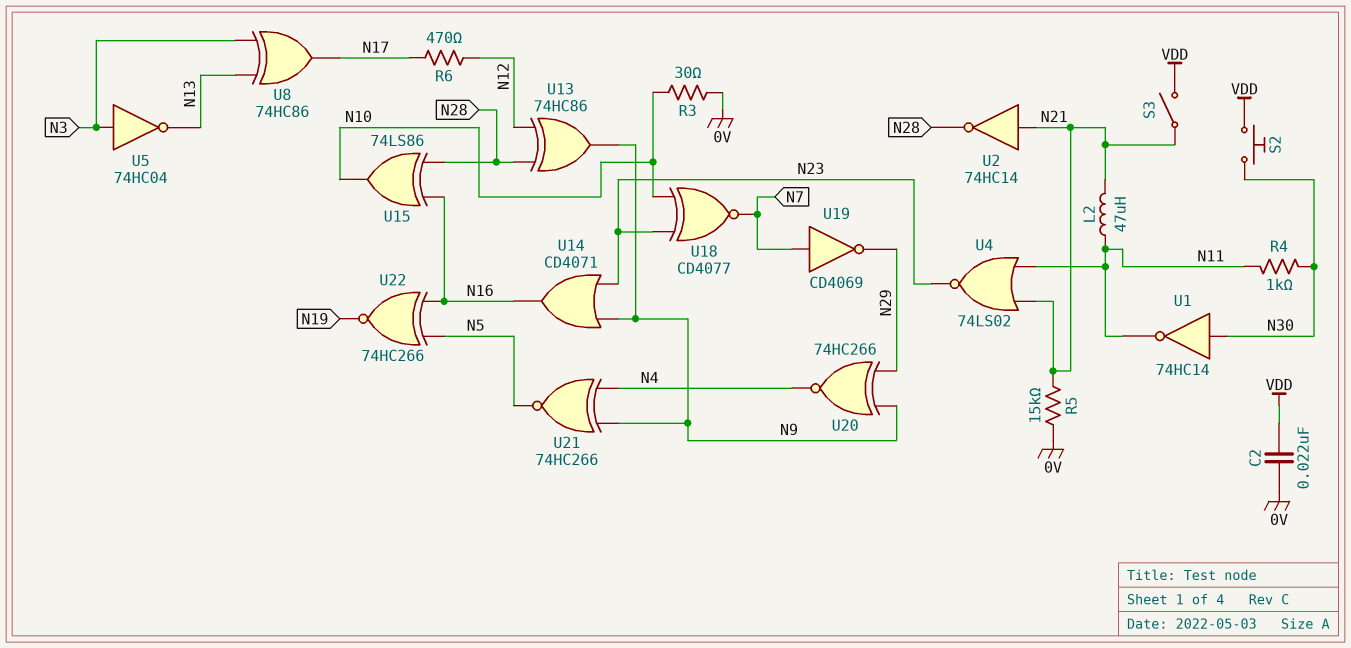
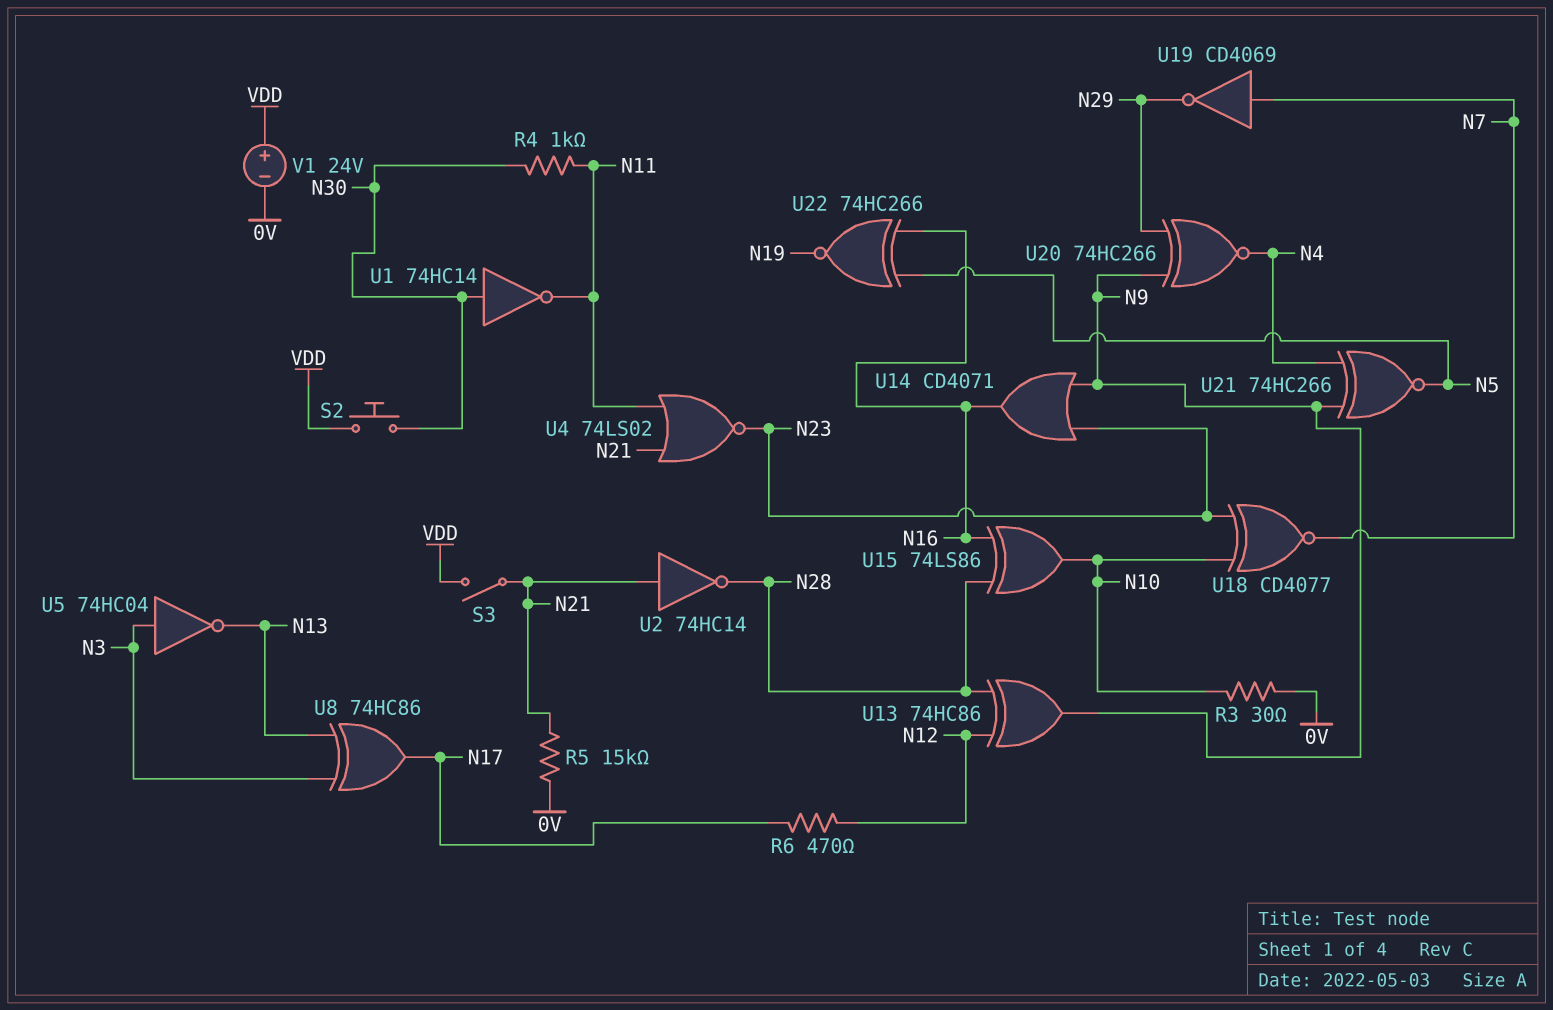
C2: 22nF (0V, VDD) -> none
L2: 47uH (N11, N21) -> none
V1: none -> 24V (plus VDD, minus 0V)

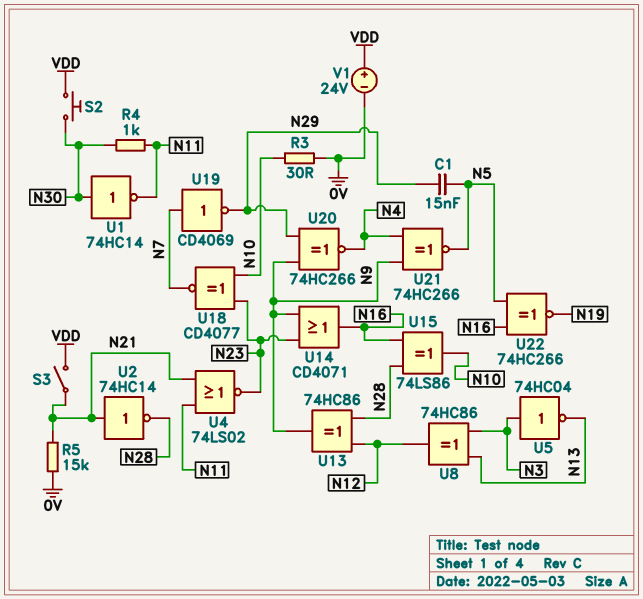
C1: none -> 15nF (N5, N29)
R6: 470 (N12, N17) -> none
U8: XOR 74HC86 (in N3, in N13, out N17) -> XOR 74HC86 (in N3, in N13, out N12)

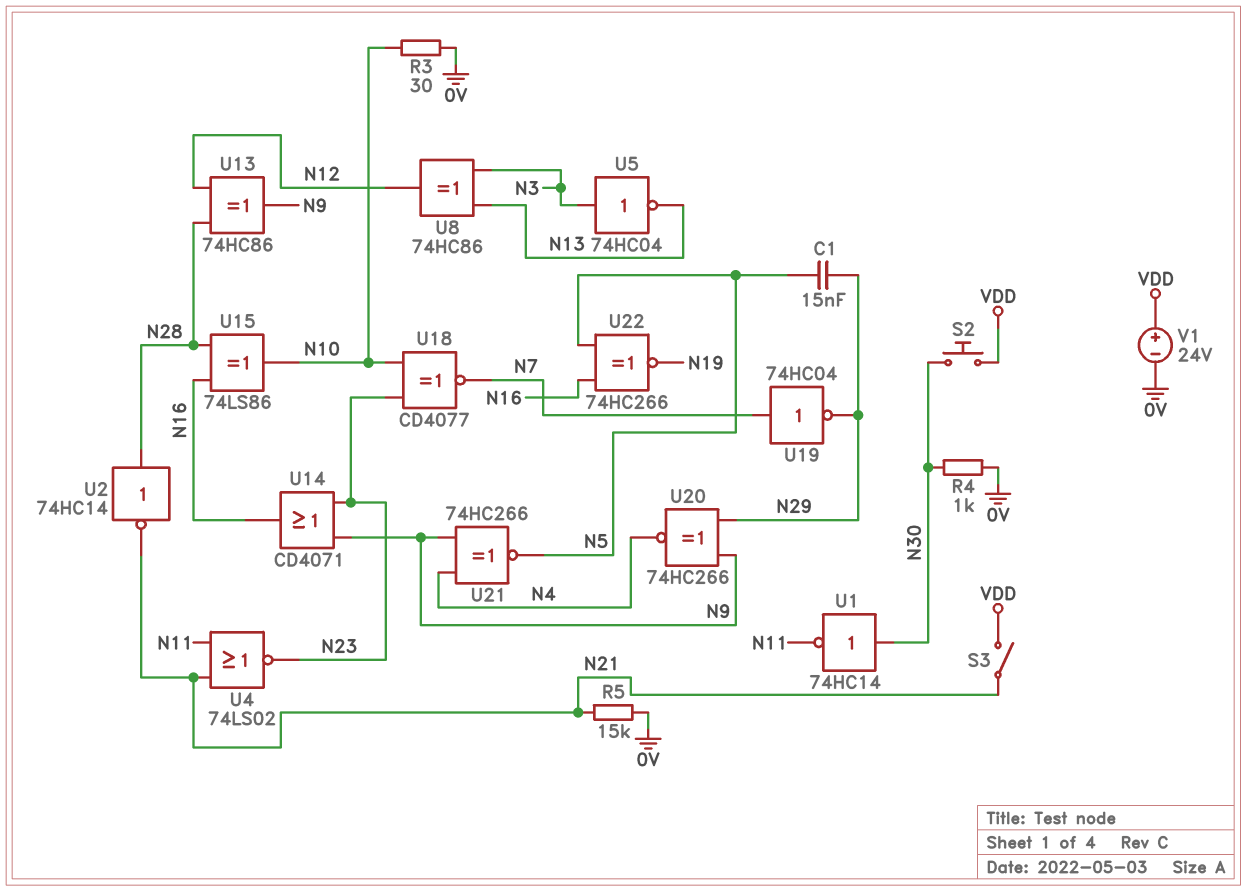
R4: 1k (N11, N30) -> 1k (0V, N30)
U2: NOT 74HC14 (in N21, out N28) -> NOT 74HC14 (in N28, out N21)
U19: NOT CD4069 (in N7, out N29) -> NOT 74HC04 (in N7, out N29)

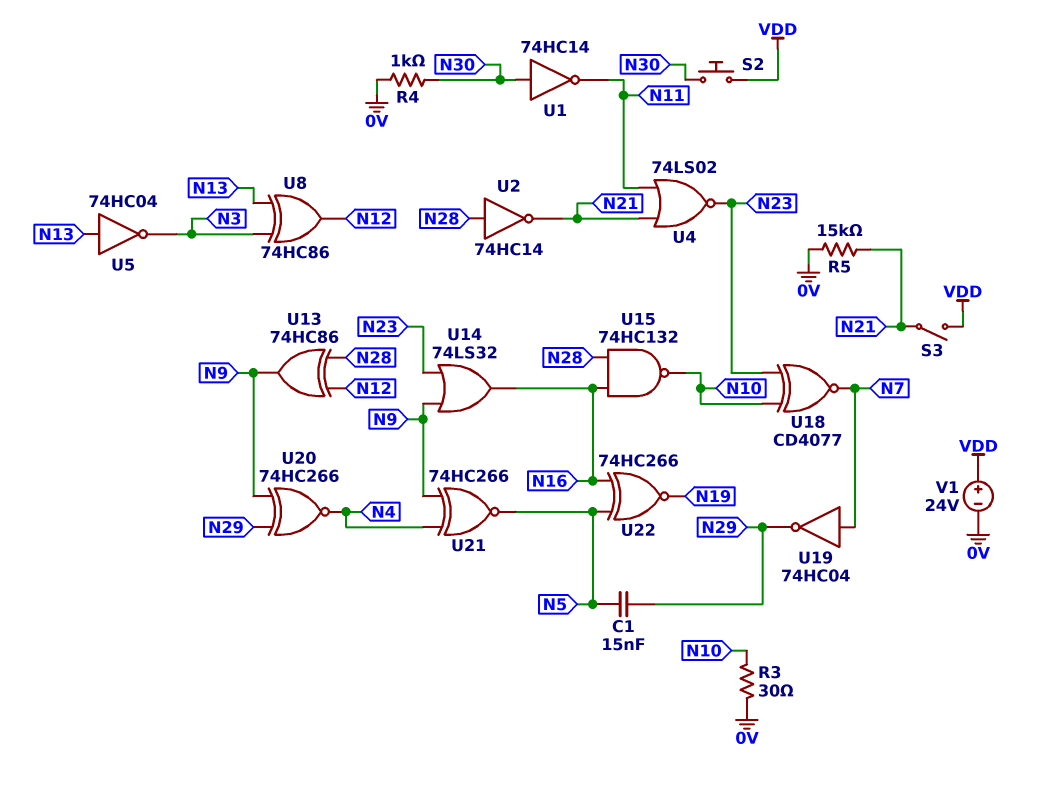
U5: NOT 74HC04 (in N3, out N13) -> NOT 74HC04 (in N13, out N3)
U14: OR CD4071 (in N9, in N23, out N16) -> OR 74LS32 (in N9, in N23, out N16)
U15: XOR 74LS86 (in N16, in N28, out N10) -> NAND 74HC132 (in N16, in N28, out N10)

